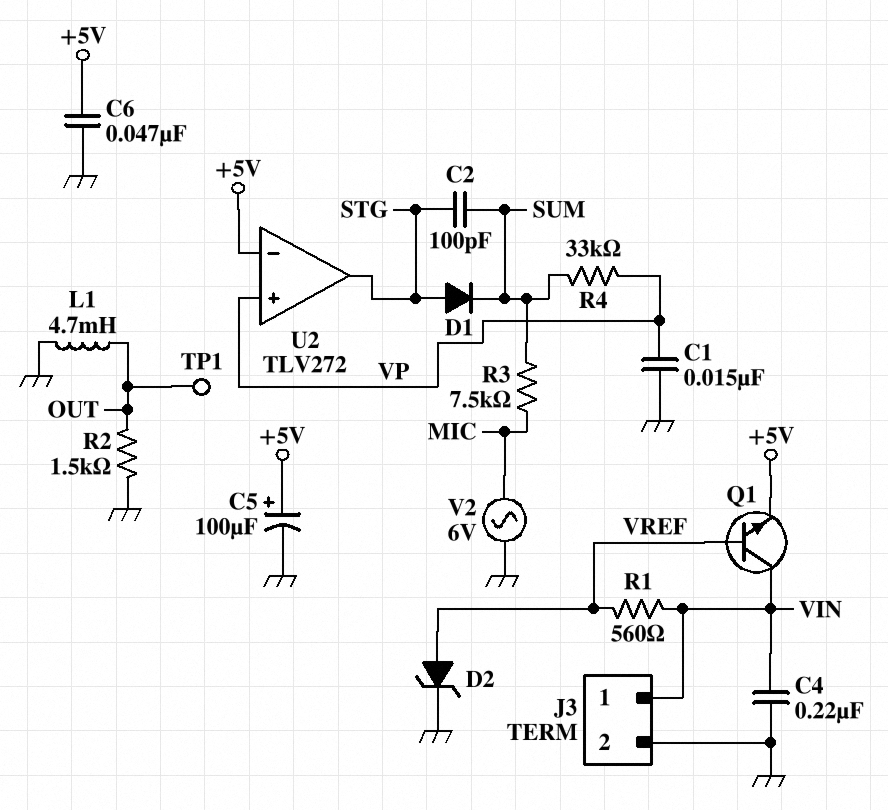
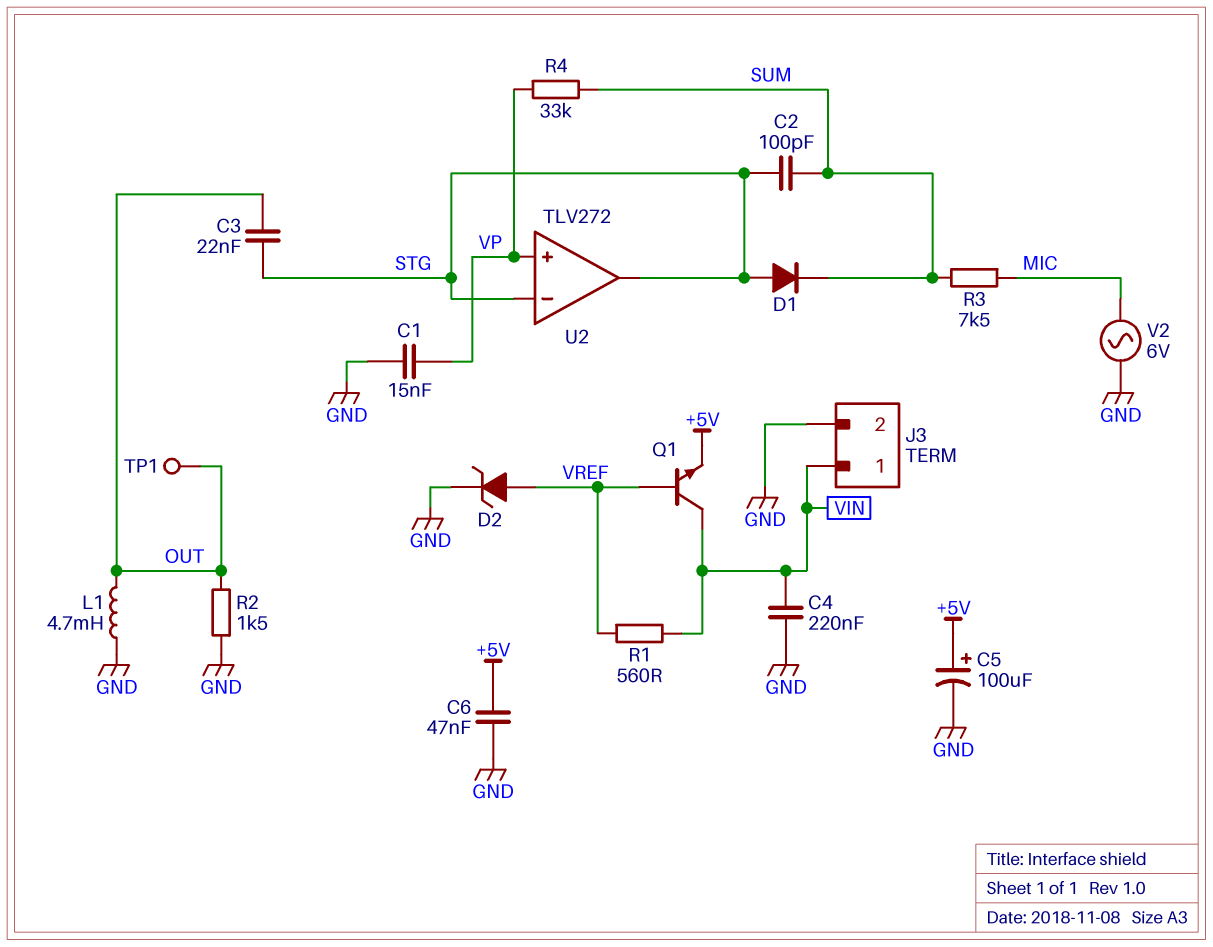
C3: none -> 22nF (OUT, STG)
U2 pin in-: +5V -> STG

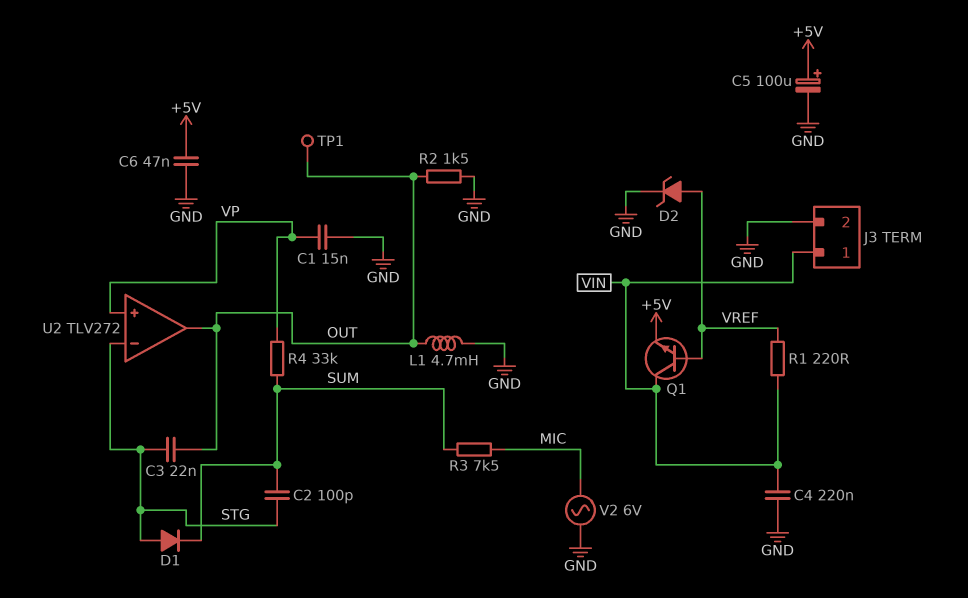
R1: 560 (VIN, VREF) -> 220 (VIN, VREF)
U2 pin out: STG -> OUT

